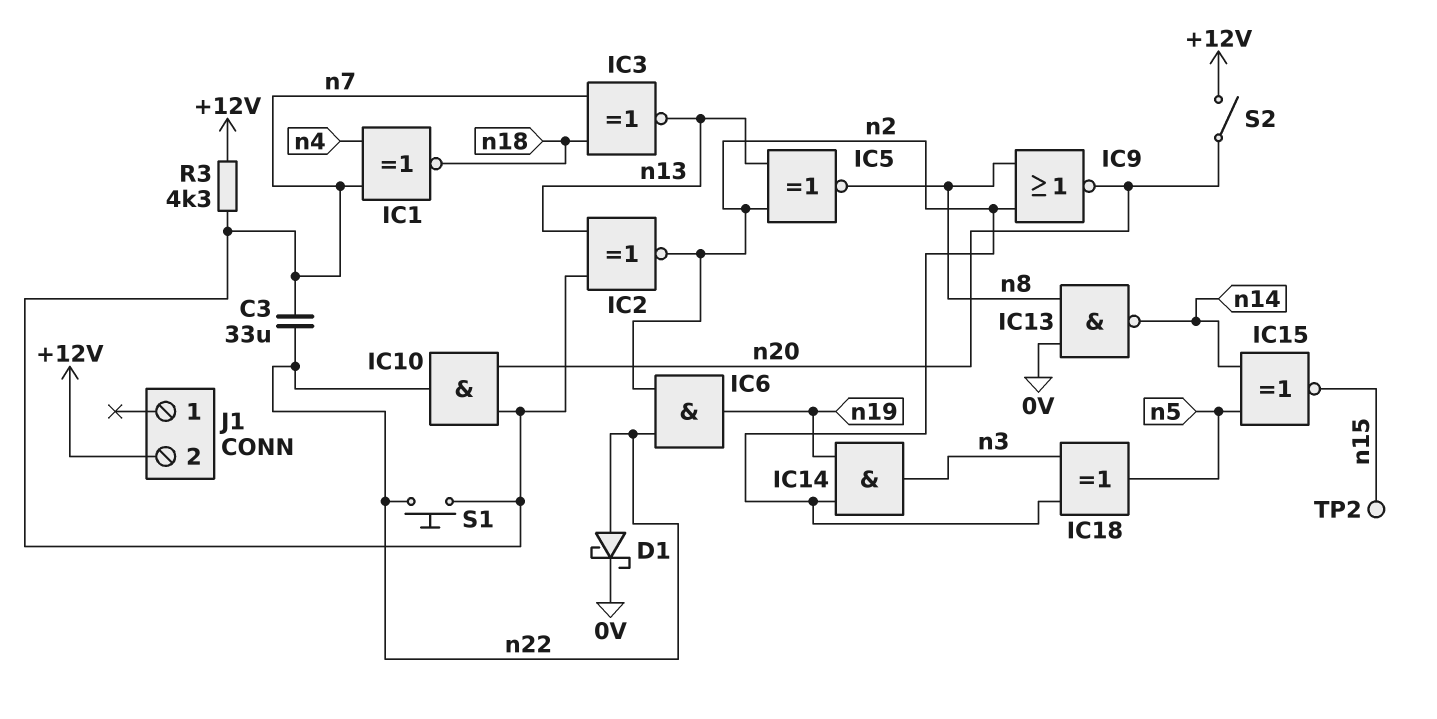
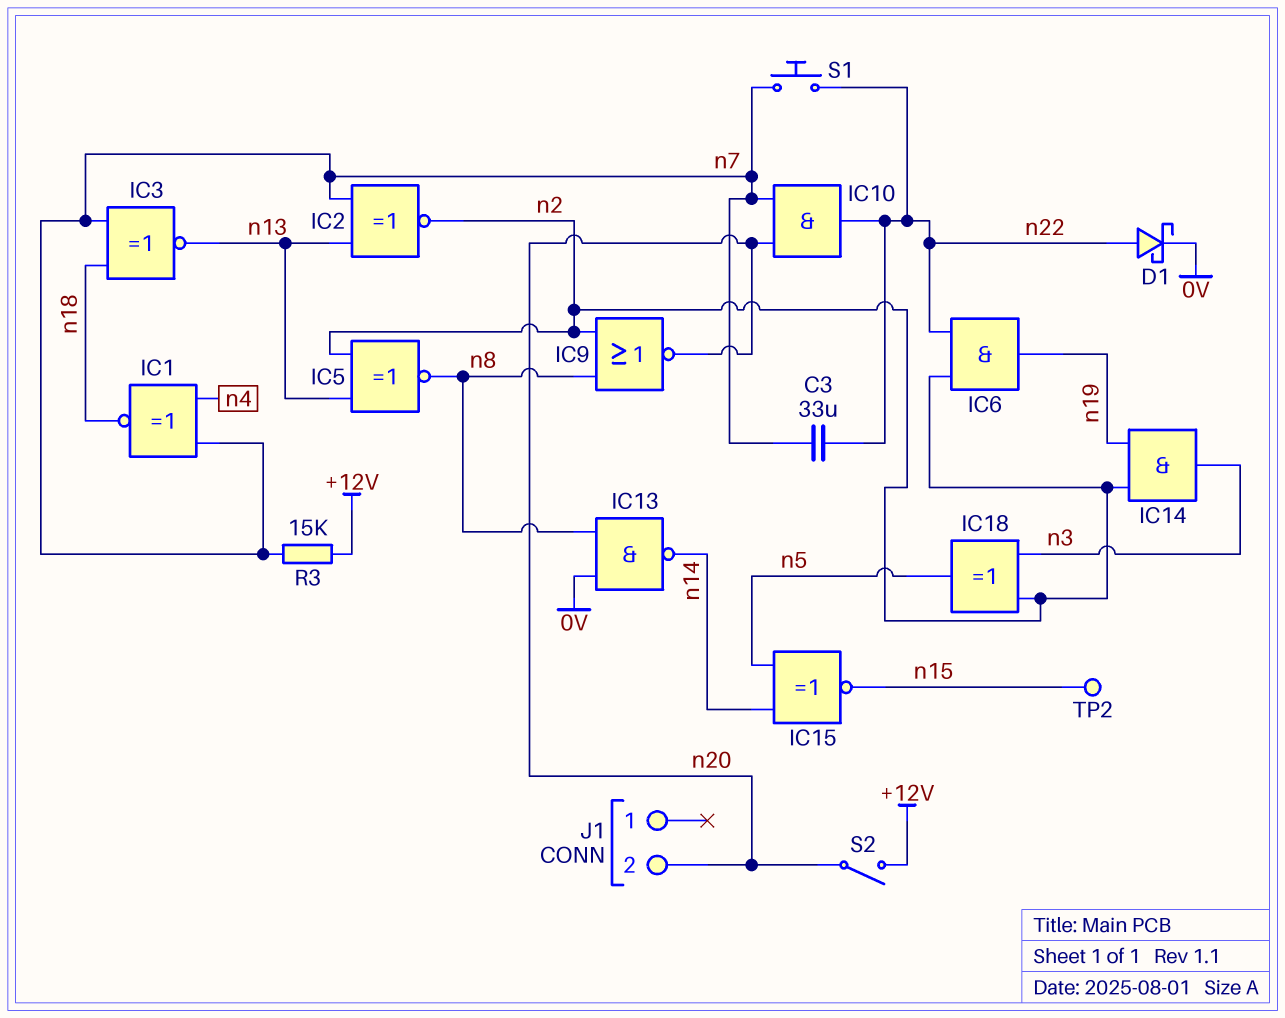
J1 pin 2: +12V -> n20
R3: 4.3k (+12V, n7) -> 15k (+12V, n7)

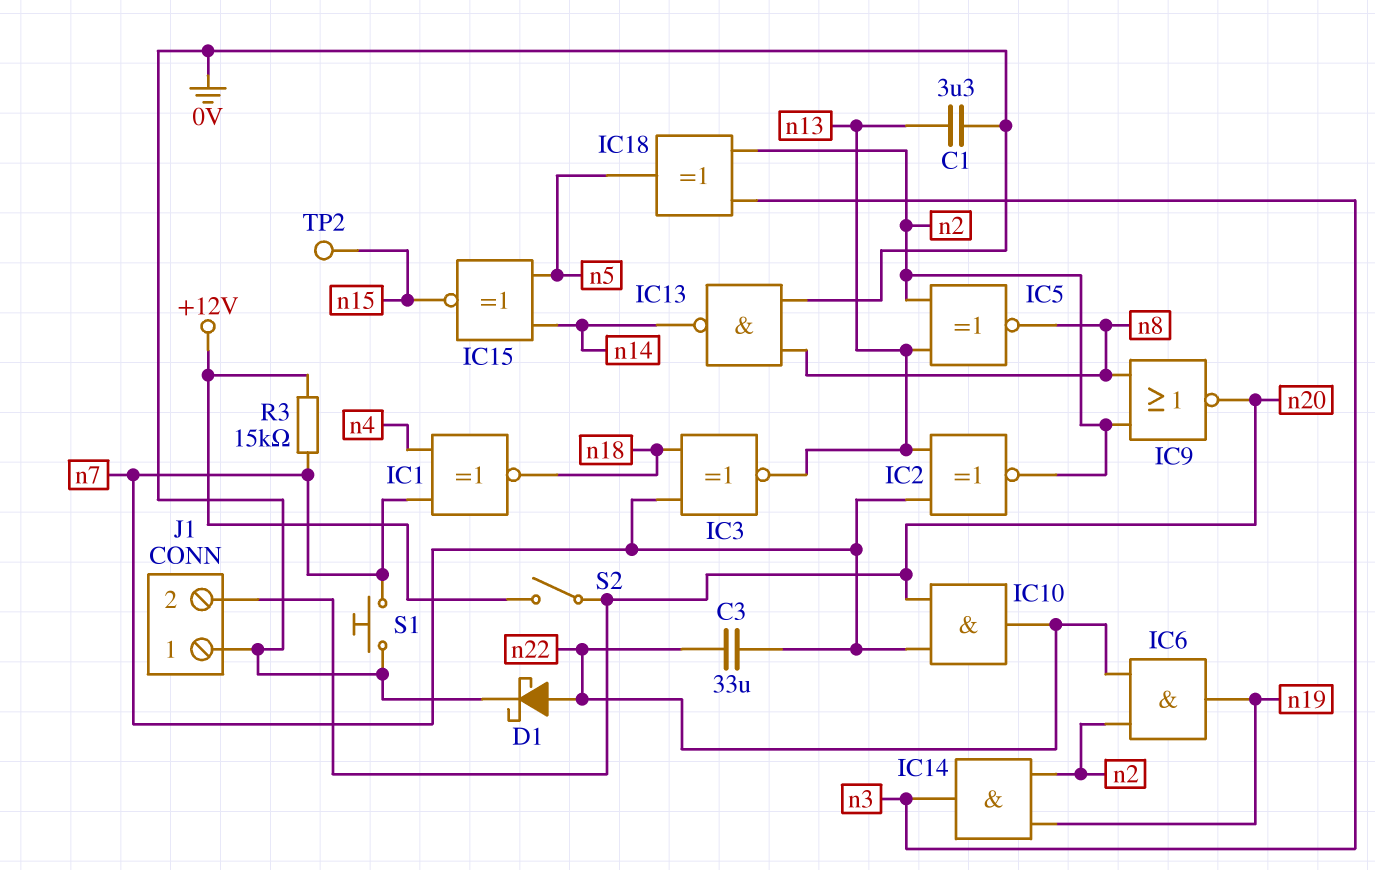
C1: none -> 3.3uF (0V, n13)
J1 pin 1: none -> 0V
S1: button (n7, n22) -> button (0V, n7)

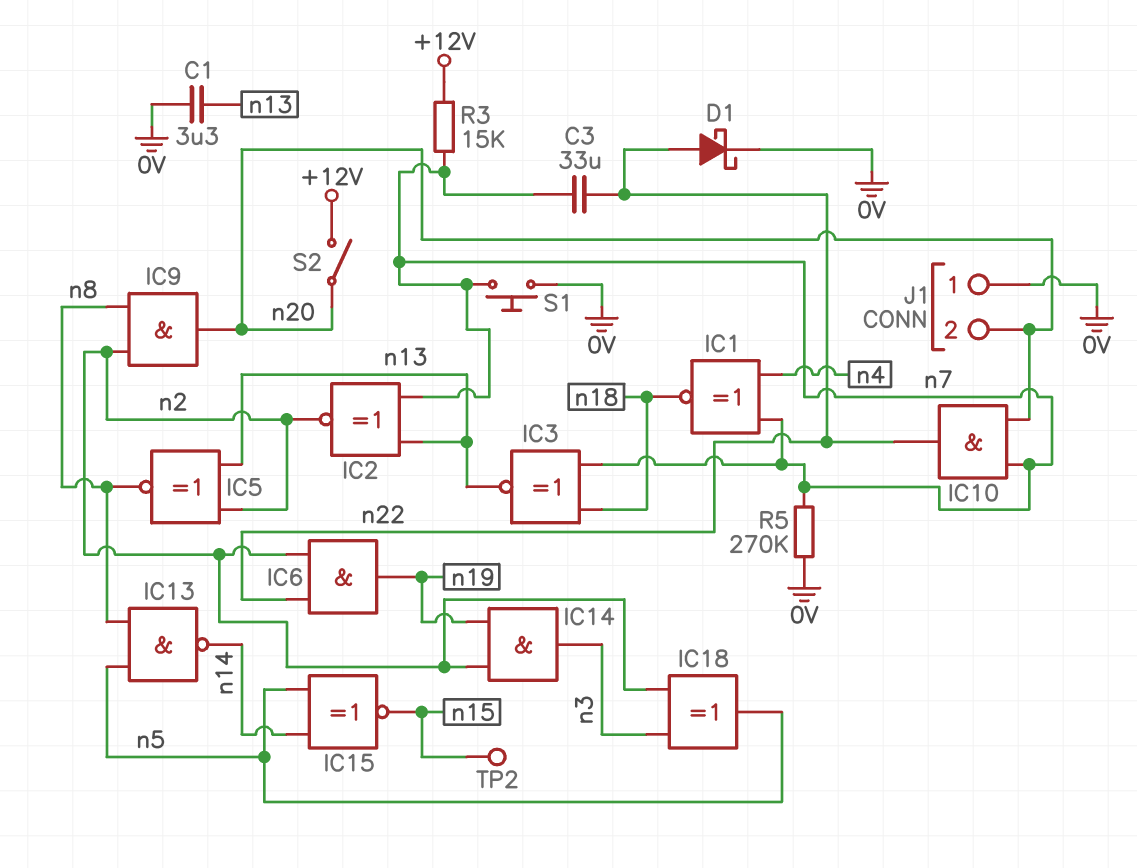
IC9: NOR (in n2, in n8, out n20) -> AND (in n2, in n8, out n20)
IC13: NAND (in 0V, in n8, out n14) -> NAND (in n5, in n8, out n14)
R5: none -> 270k (0V, n7)

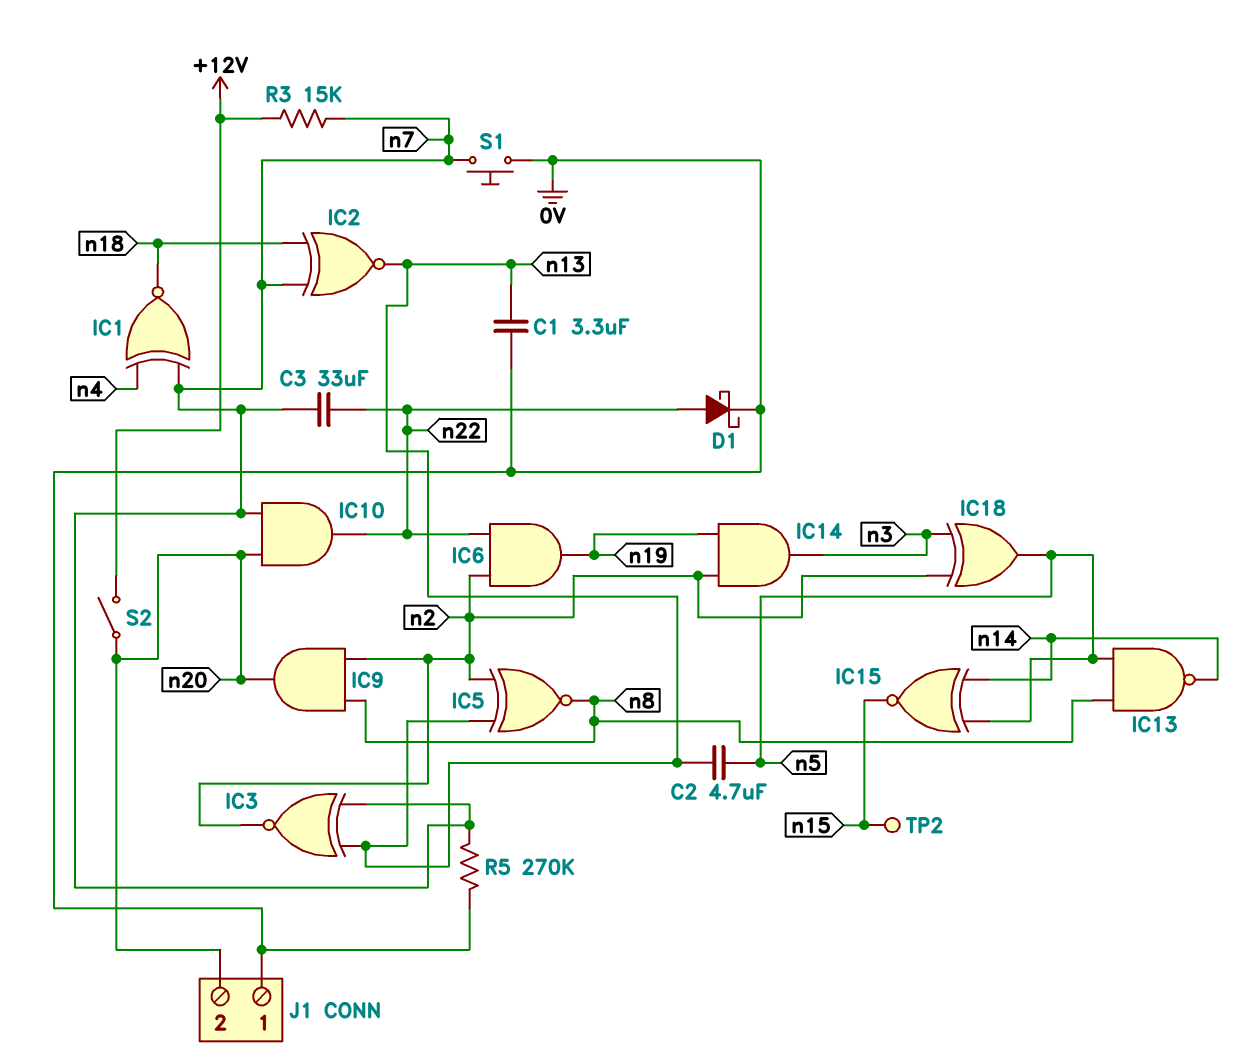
C2: none -> 4.7uF (n5, n13)
IC2: XNOR (in n7, in n13, out n2) -> XNOR (in n7, in n18, out n13)
IC3: XNOR (in n7, in n18, out n13) -> XNOR (in n7, in n13, out n2)

